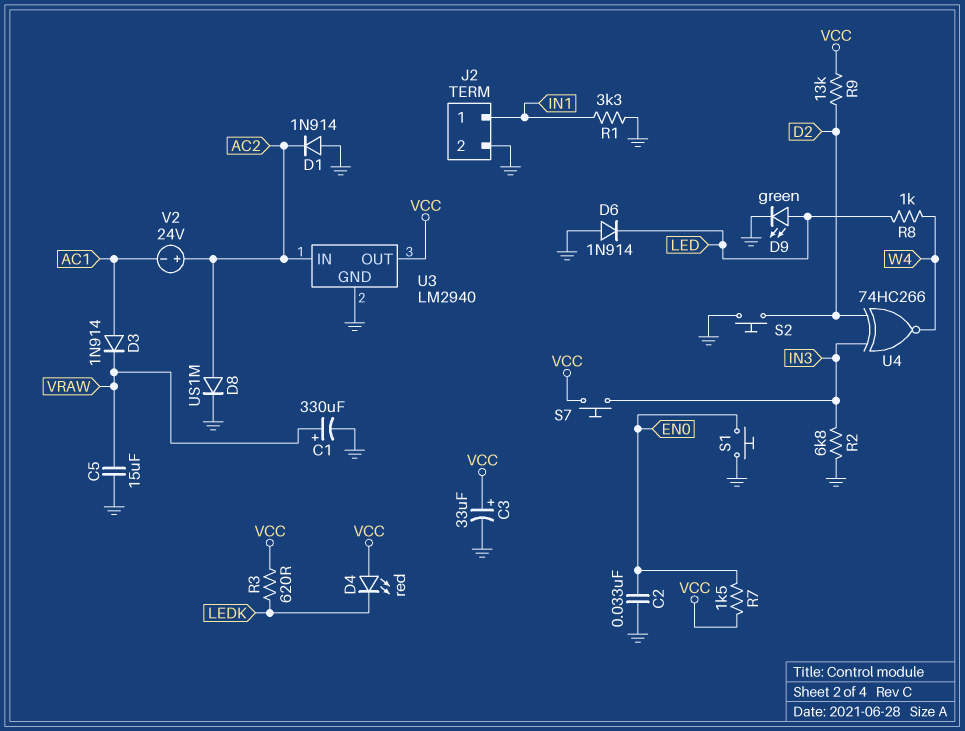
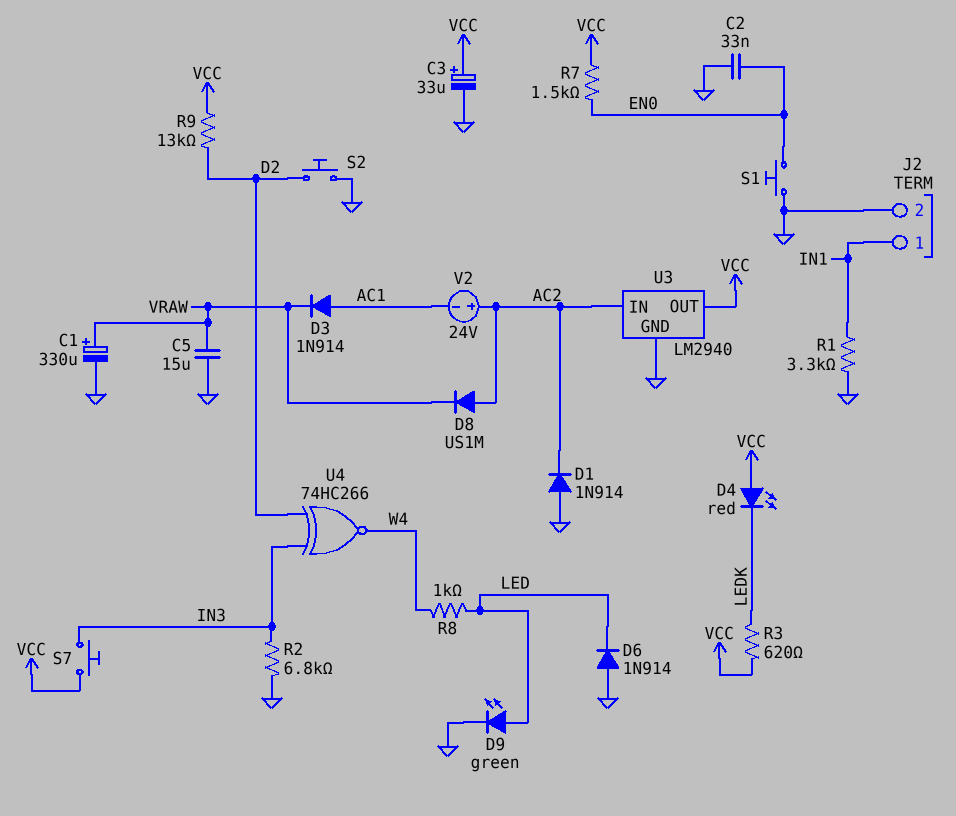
D8: diode US1M (A AC2, K GND) -> diode US1M (A AC2, K VRAW)

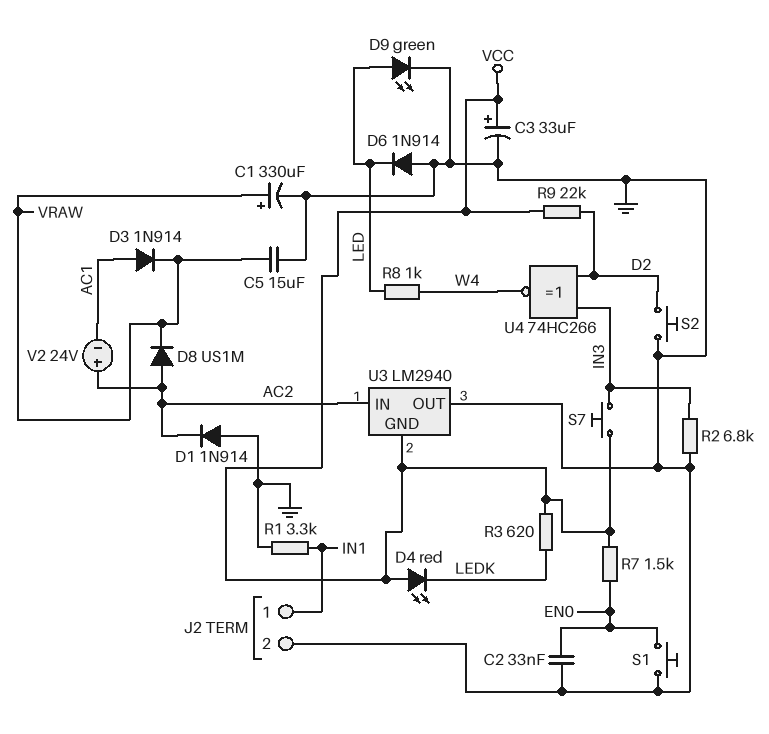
R9: 13k (D2, VCC) -> 22k (D2, VCC)
U3 pin GND: GND -> VCC
U3 pin OUT: VCC -> GND

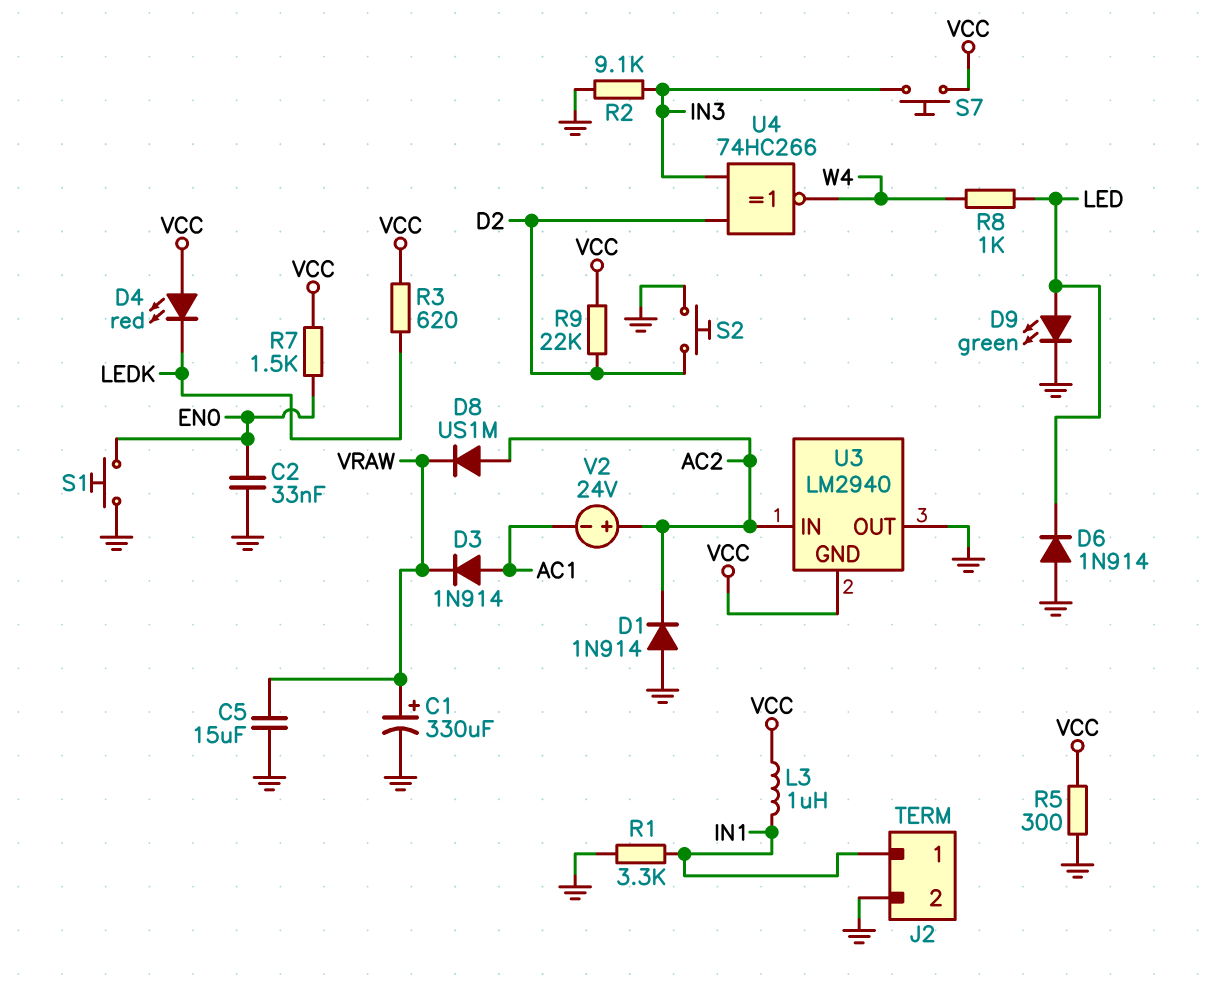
C3: 33uF (plus VCC, minus GND) -> none
L3: none -> 1uH (IN1, VCC)
R2: 6.8k (GND, IN3) -> 9.1k (GND, IN3)
R5: none -> 300 (GND, VCC)

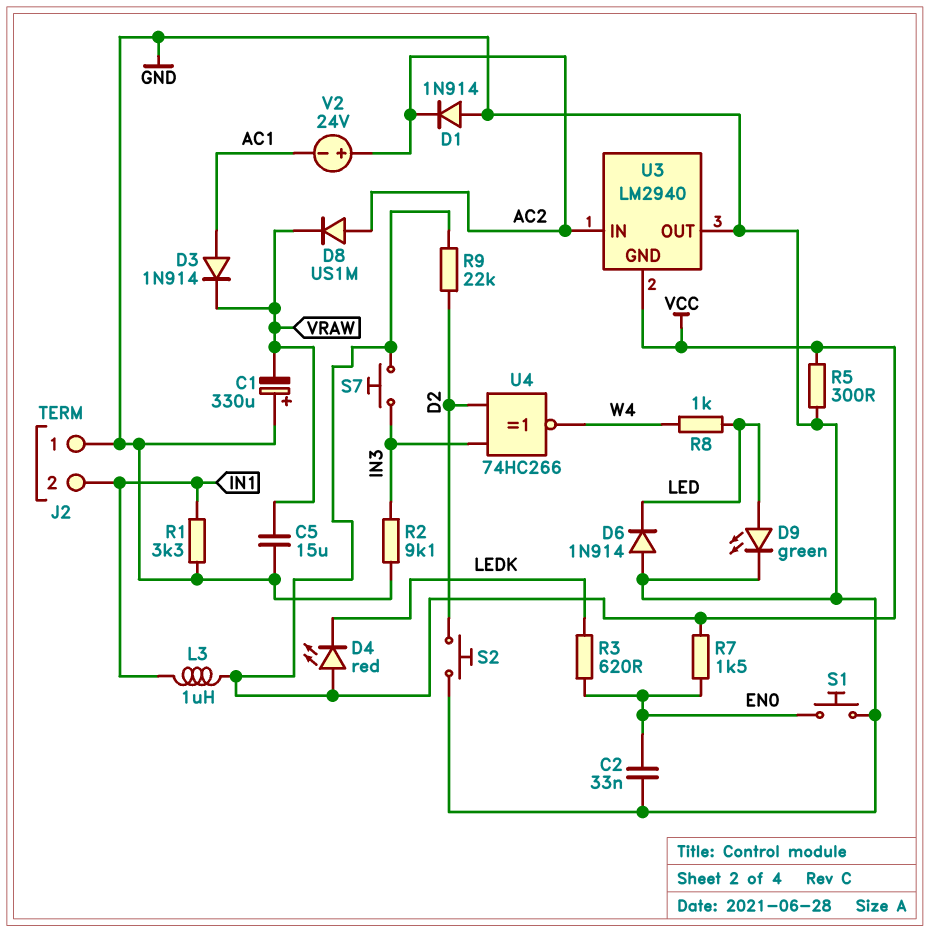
C1: 330uF (plus VRAW, minus GND) -> 330uF (plus GND, minus VRAW)
J2 pin 1: IN1 -> GND
J2 pin 2: GND -> IN1
R3: 620 (LEDK, VCC) -> 620 (EN0, LEDK)

